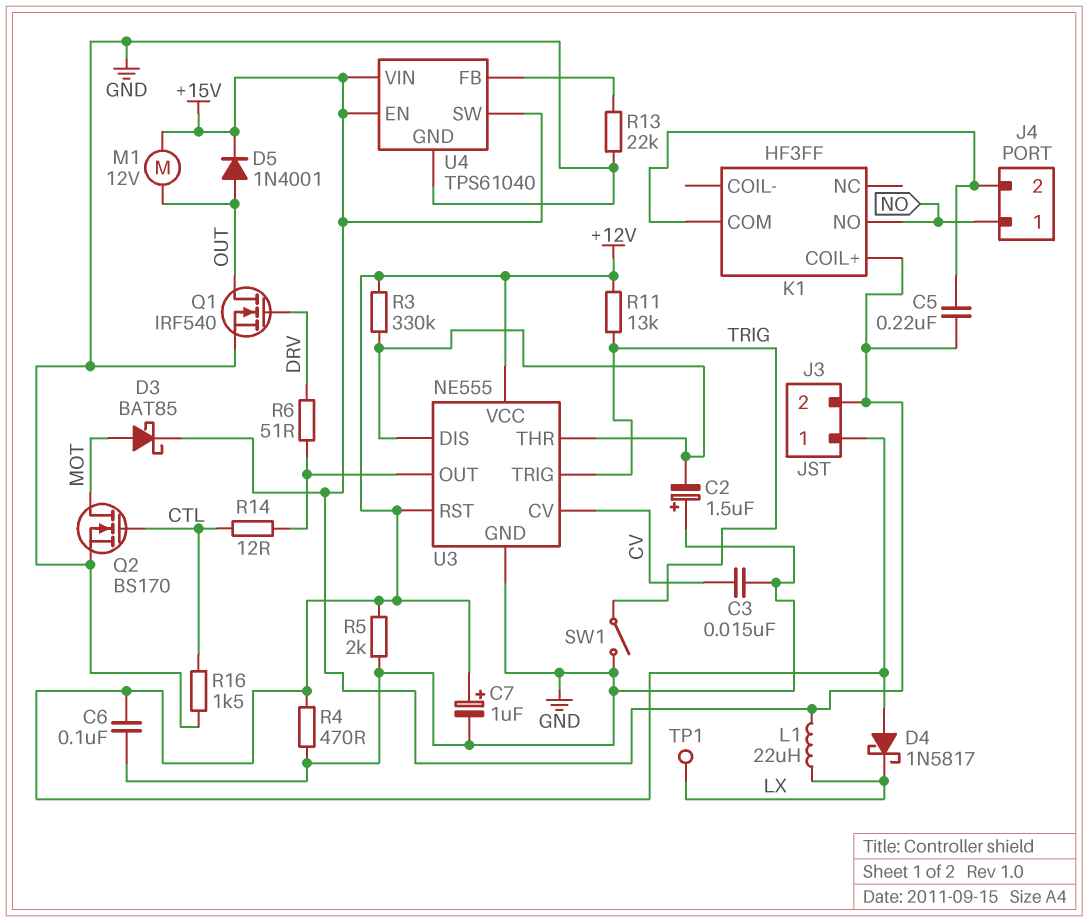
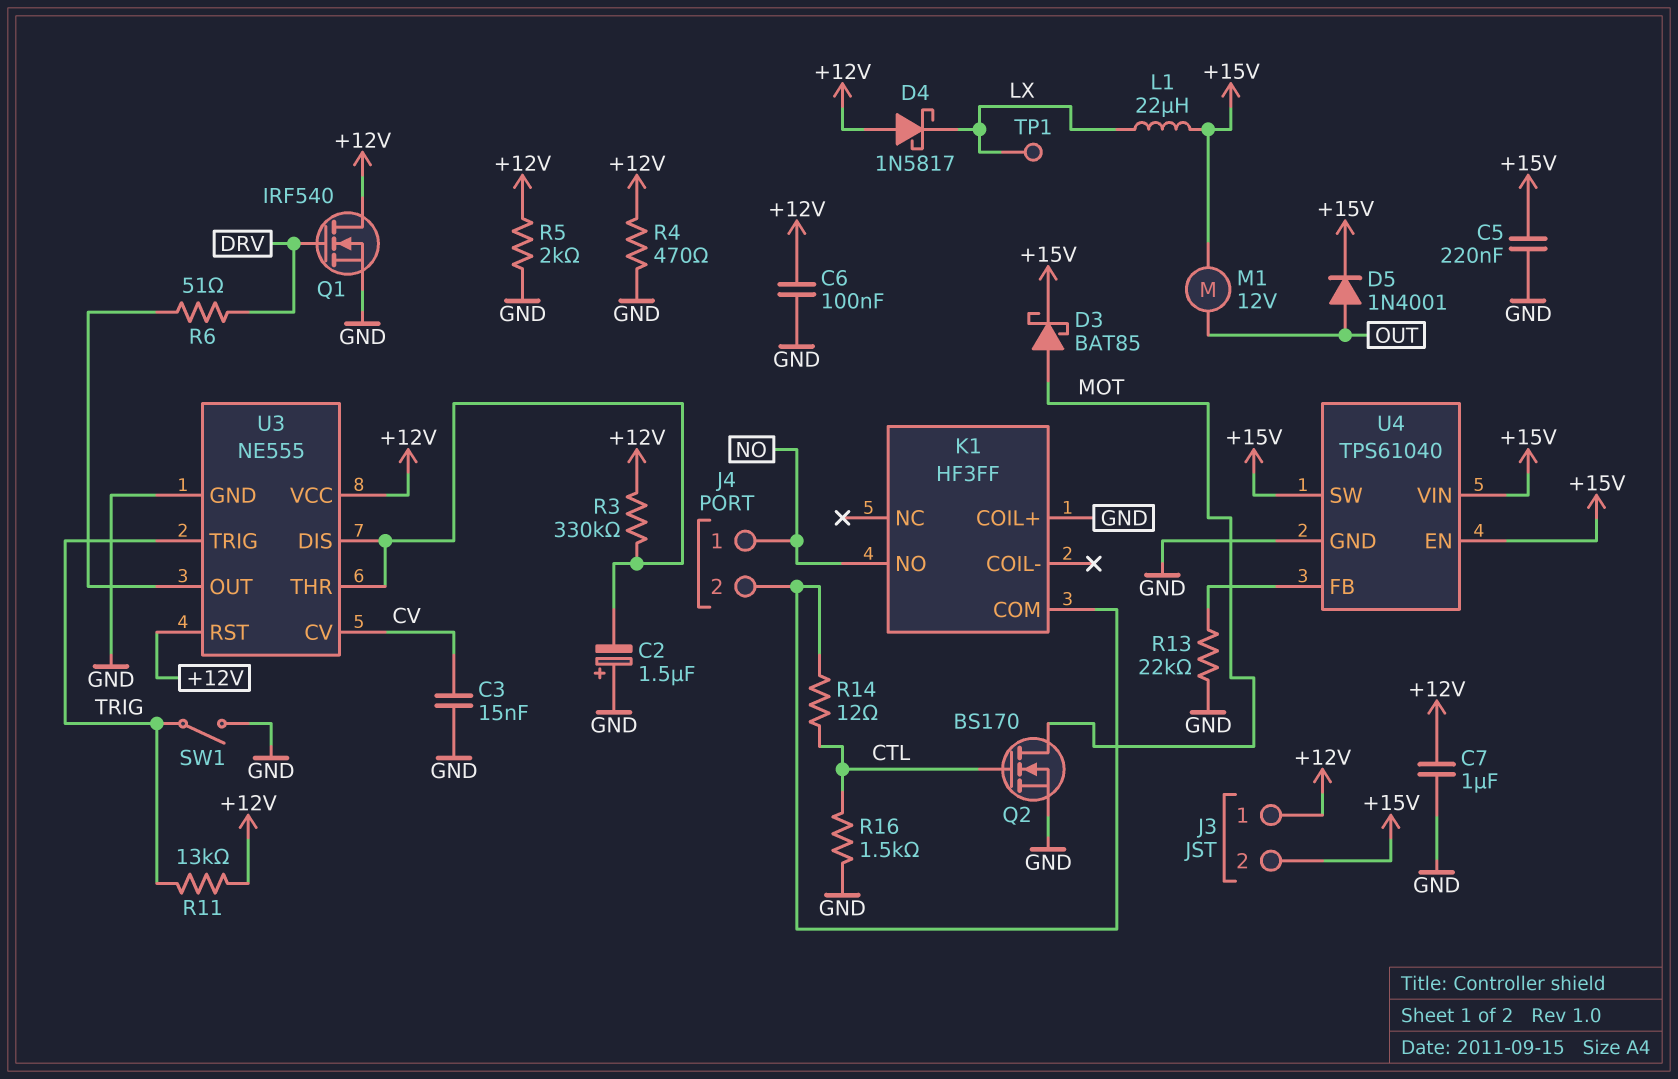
C5: 220nF (+15V, J4/2) -> 220nF (+15V, GND)
C7: 1uF (plus +12V, minus GND) -> 1uF (+12V, GND)
K1 pin COIL+: +15V -> GND
Q1: NMOS IRF540 (G DRV, D OUT, S GND) -> NMOS IRF540 (G DRV, D +12V, S GND)
R14: 12 (CTL, U3/OUT) -> 12 (CTL, J4/2)

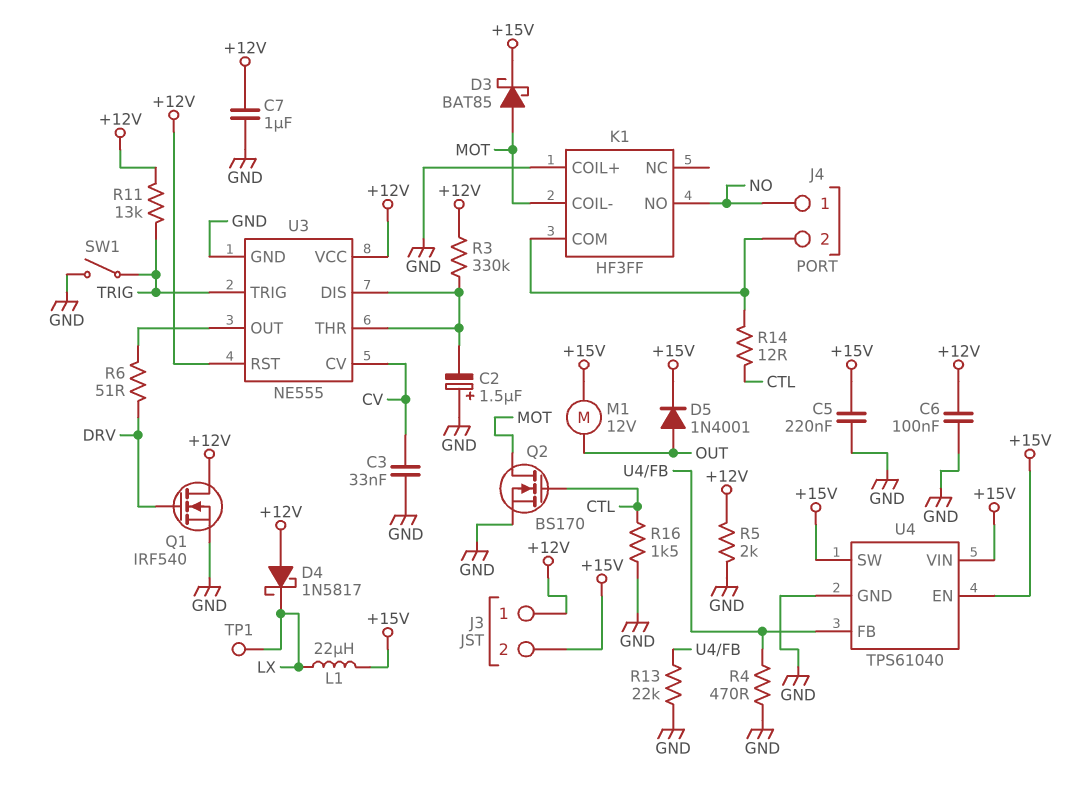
C3: 15nF (CV, GND) -> 33nF (CV, GND)
K1 pin COIL-: none -> MOT
R4: 470 (+12V, GND) -> 470 (GND, U4/FB)

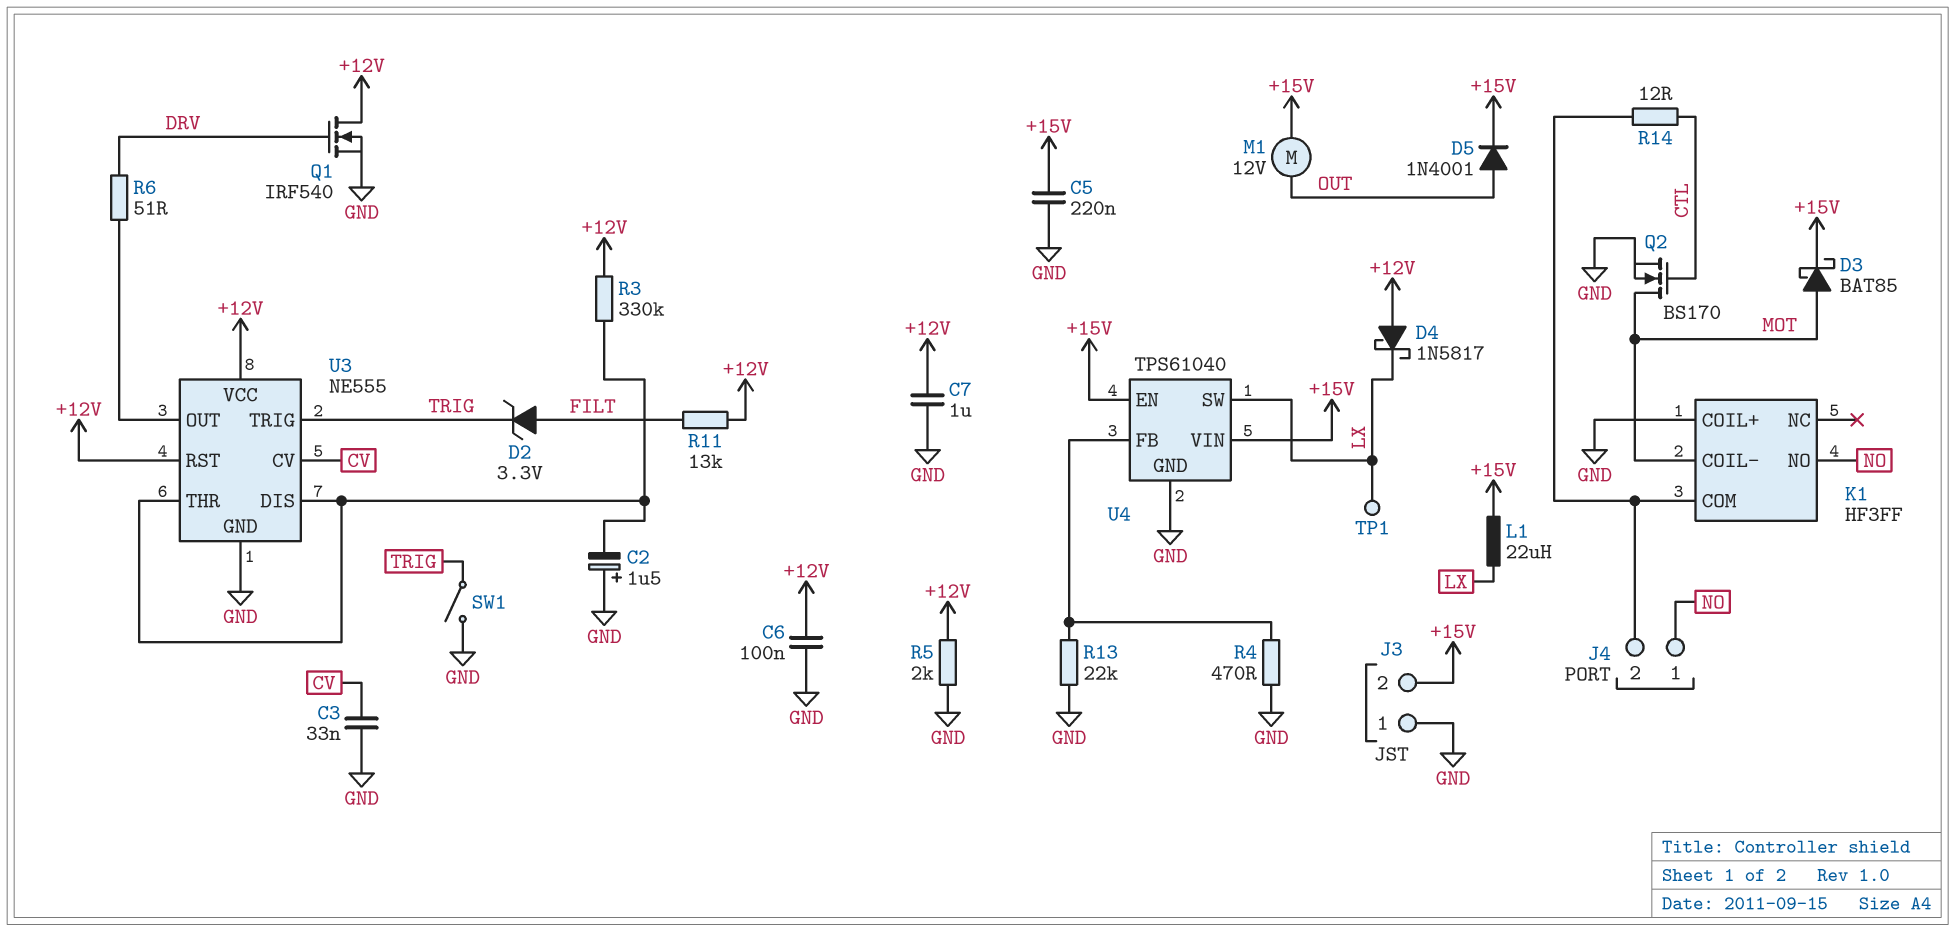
D2: none -> zener 3.3V (A FILT, K TRIG)
J3 pin 1: +12V -> GND
R11: 13k (+12V, TRIG) -> 13k (+12V, FILT)
R16: 1.5k (CTL, GND) -> none
U4 pin SW: +15V -> LX

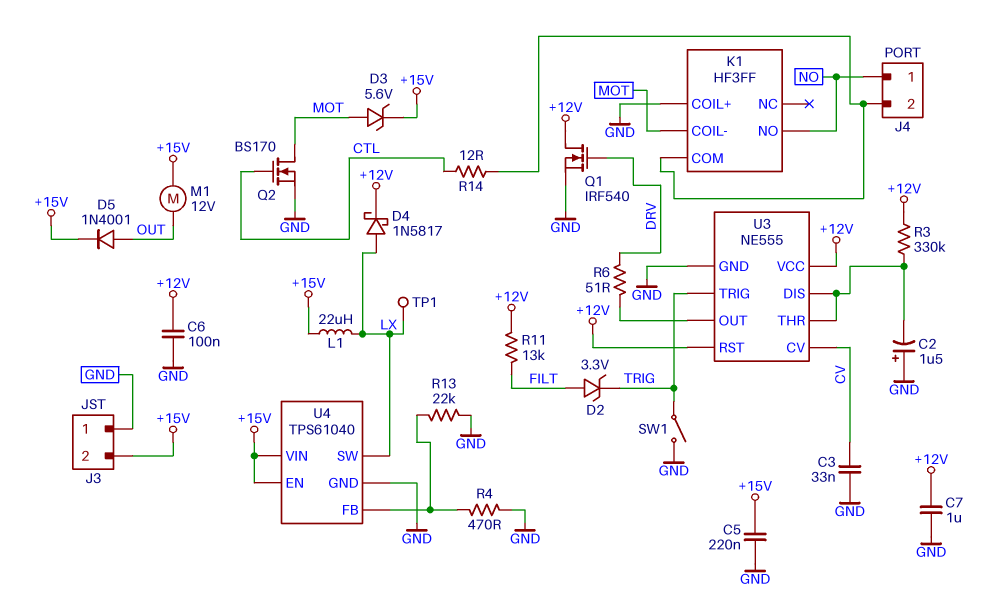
D3: schottky BAT85 (A MOT, K +15V) -> zener 5.6V (A MOT, K +15V)
D4: schottky 1N5817 (A +12V, K LX) -> schottky 1N5817 (A LX, K +12V)
R5: 2k (+12V, GND) -> none

